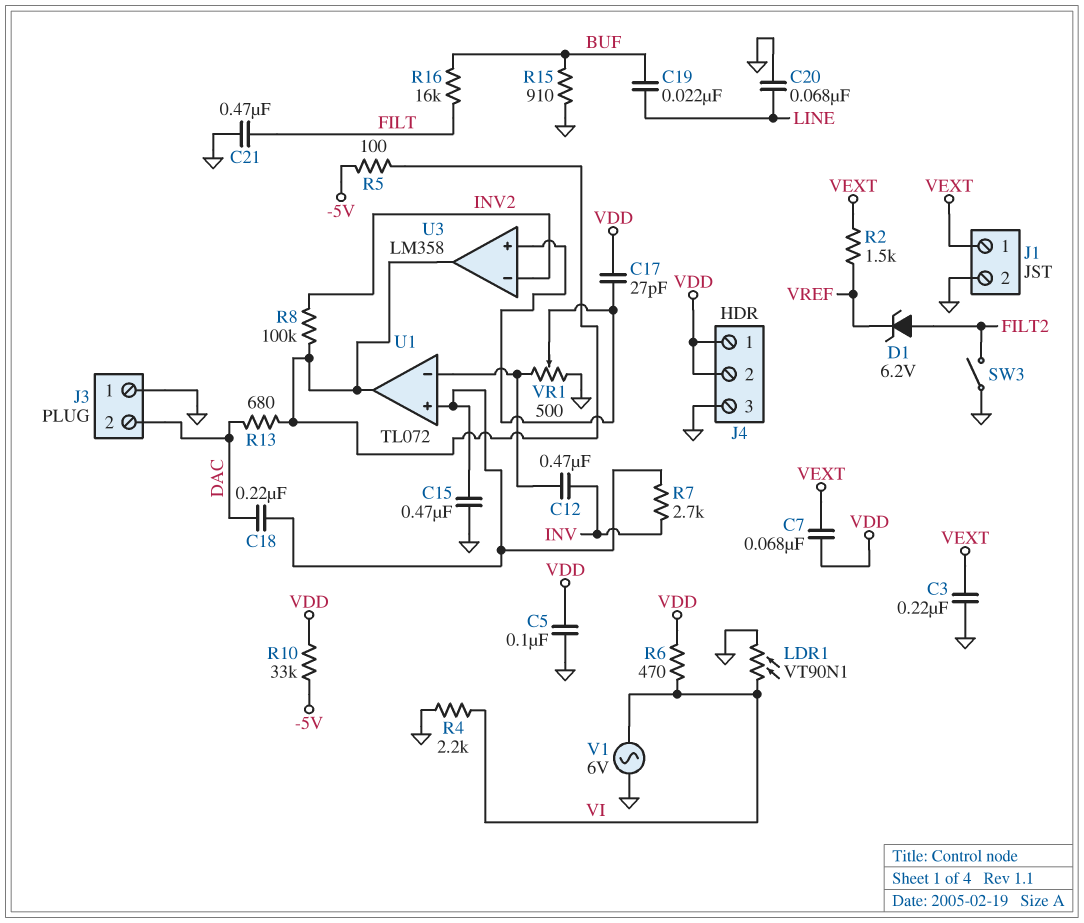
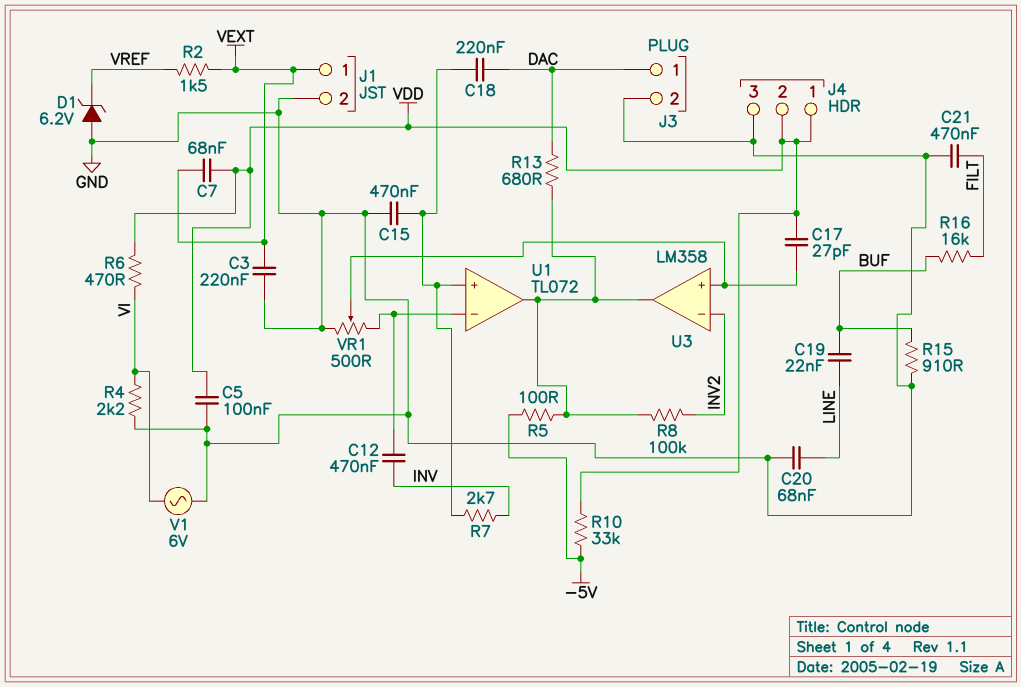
D1: zener 6.2V (A FILT2, K VREF) -> zener 6.2V (A GND, K VREF)
J3 pin 1: GND -> DAC
J3 pin 2: DAC -> GND
LDR1: VT90N1 (GND, VI) -> none
SW3: switch (FILT2, GND) -> none

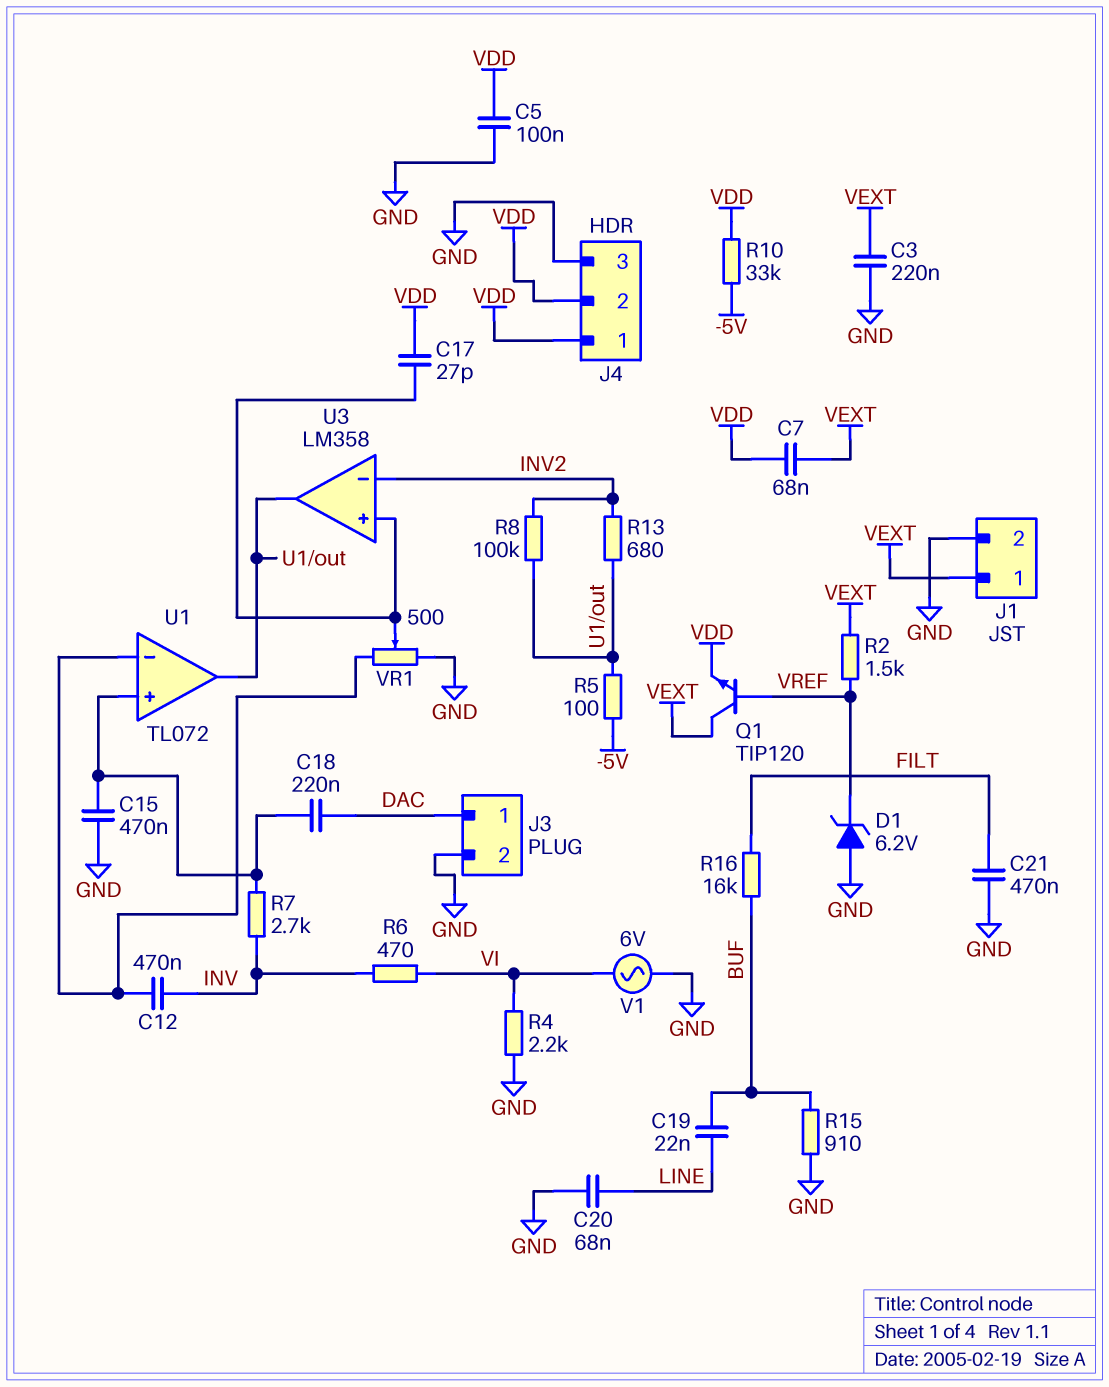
Q1: none -> NPN TIP120 (B VREF, C VEXT, E VDD)
R6: 470 (VDD, VI) -> 470 (INV, VI)
R13: 680 (DAC, U1/out) -> 680 (INV2, U1/out)

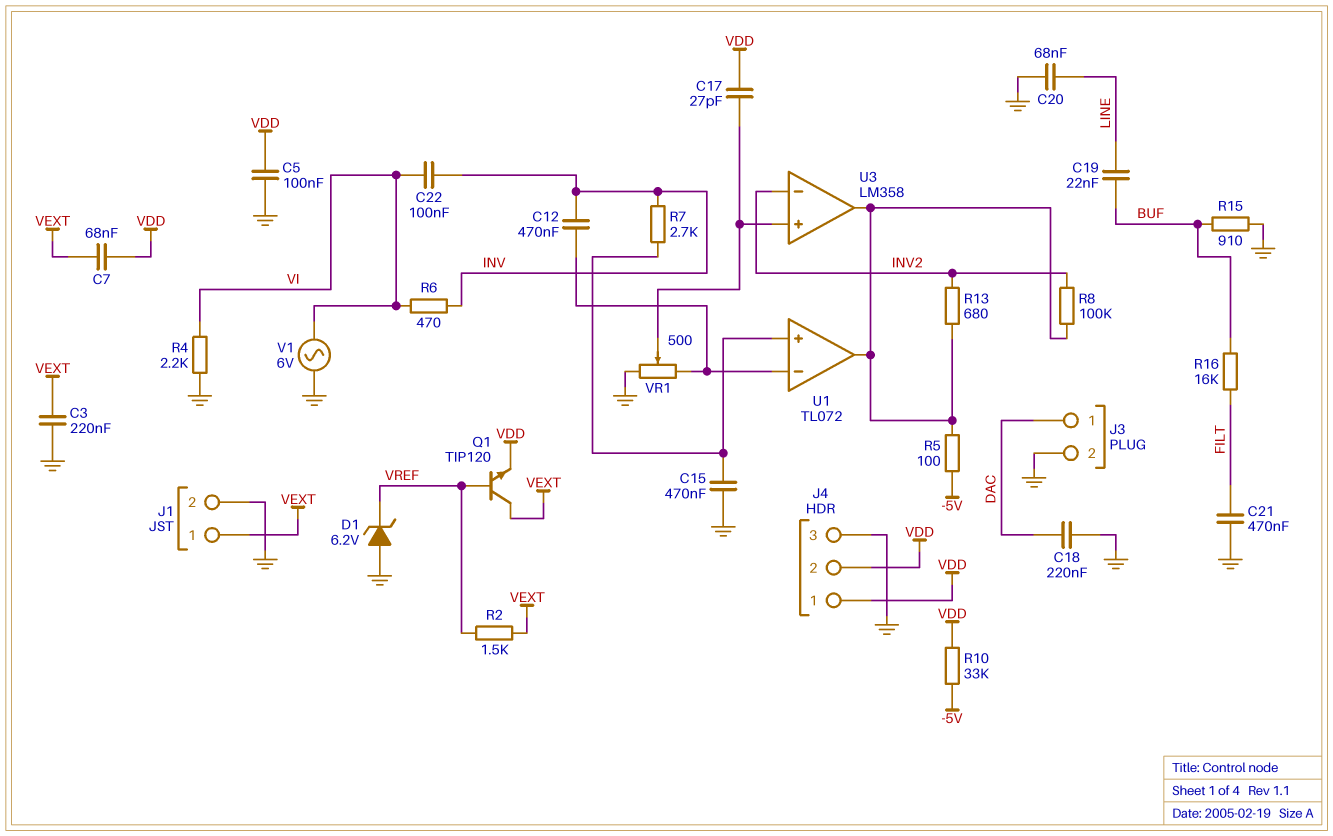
C18: 220nF (DAC, U1/in+) -> 220nF (DAC, GND)
C22: none -> 100nF (INV, VI)

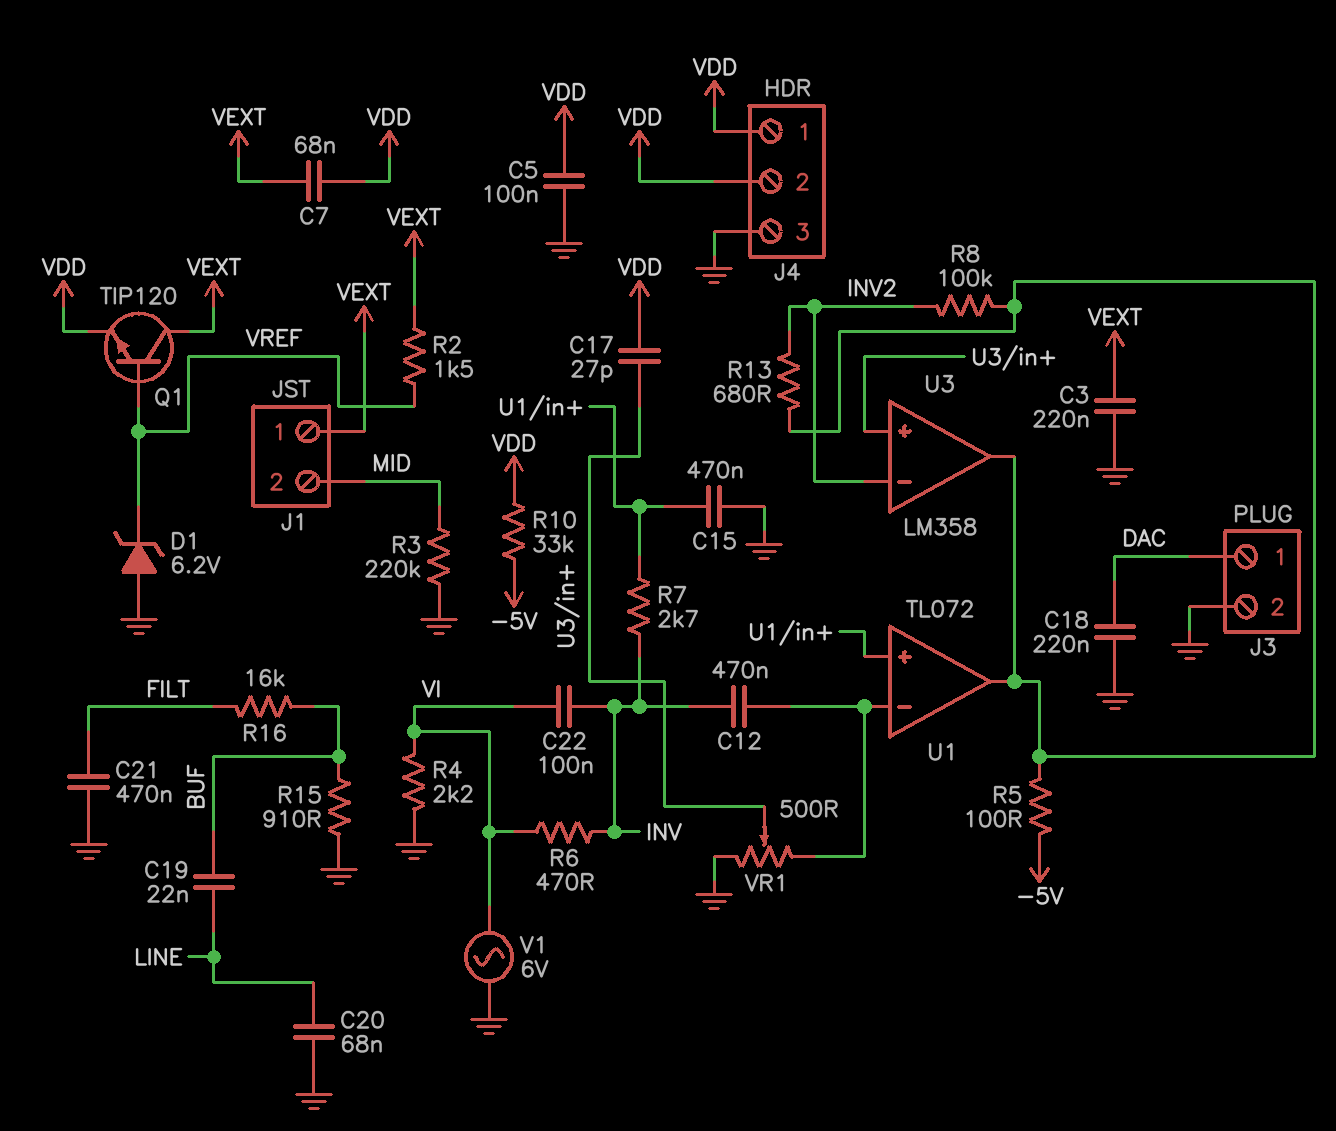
J1 pin 2: GND -> MID
R3: none -> 220k (GND, MID)

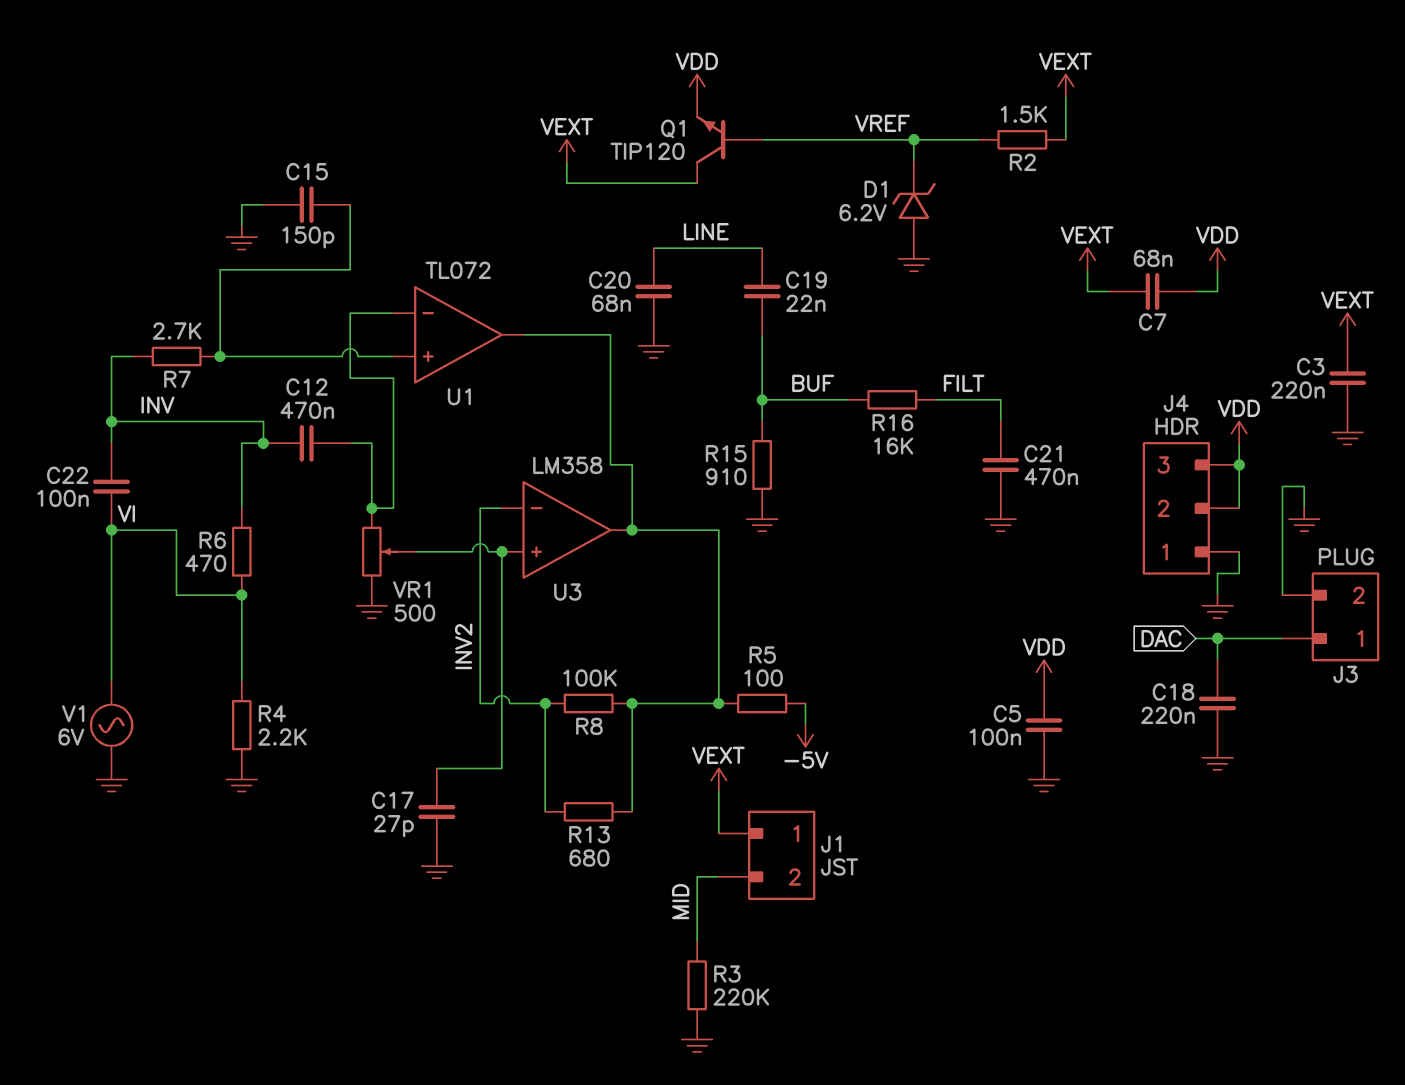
C15: 470nF (GND, U1/in+) -> 150pF (GND, U1/in+)
C17: 27pF (U3/in+, VDD) -> 27pF (GND, U3/in+)
J4 pin 1: VDD -> GND
J4 pin 3: GND -> VDD
R10: 33k (-5V, VDD) -> none

